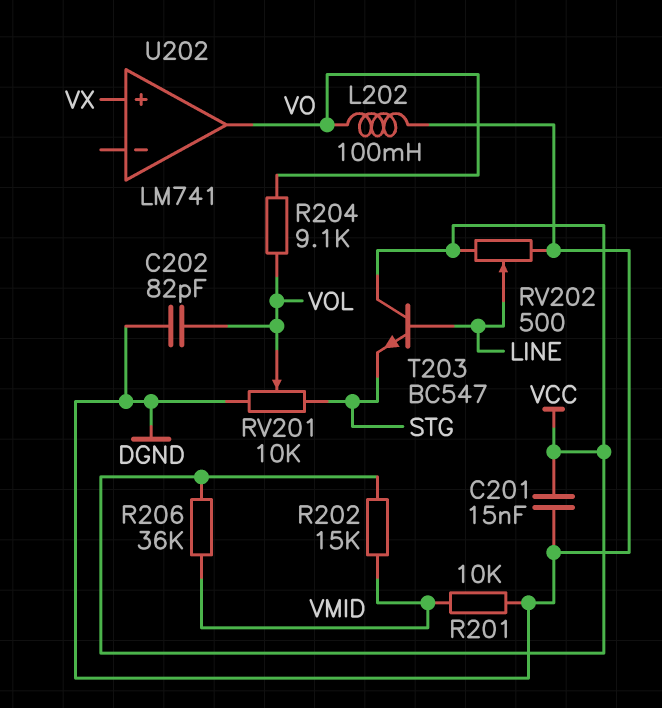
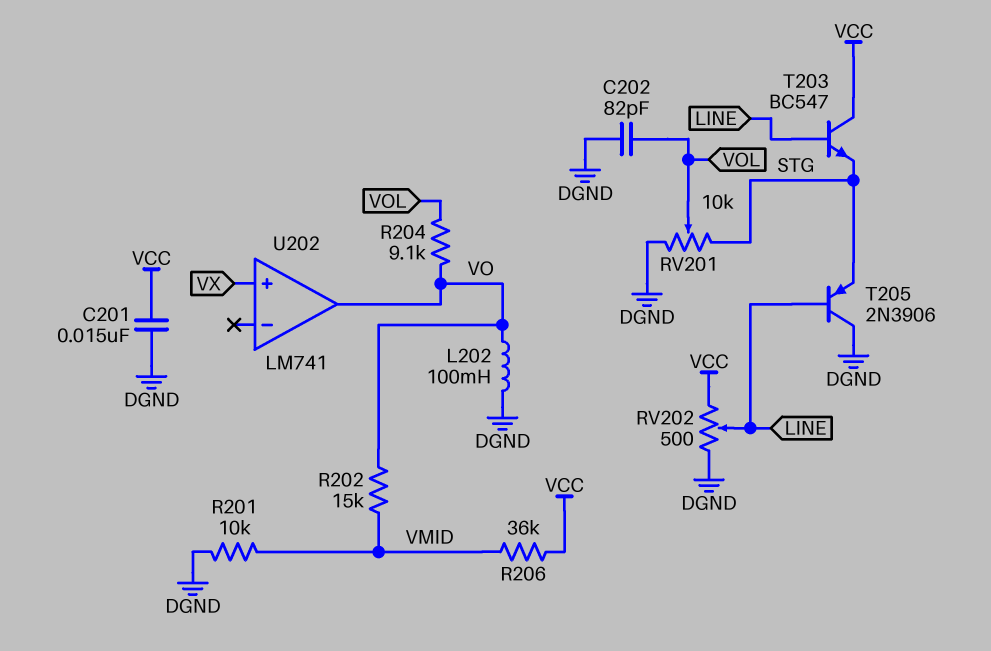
R202: 15k (VCC, VMID) -> 15k (VMID, VO)
T205: none -> PNP 2N3906 (B LINE, C DGND, E STG)

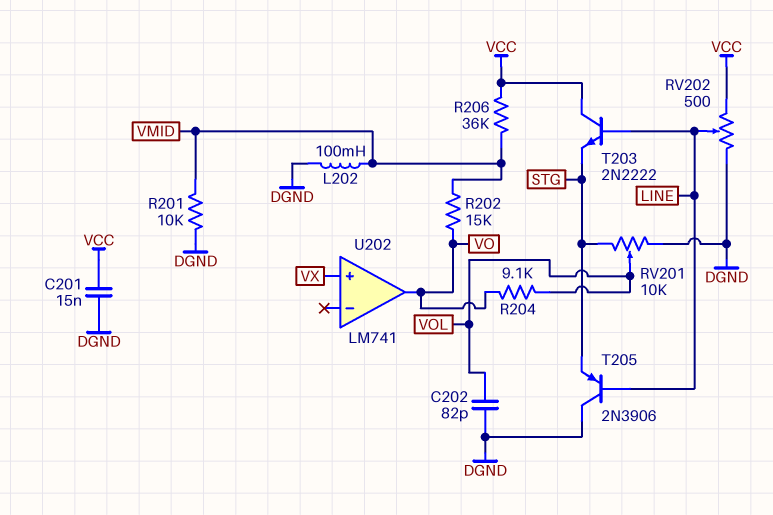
L202: 100mH (DGND, VO) -> 100mH (DGND, VMID)
T203: NPN BC547 (B LINE, C VCC, E STG) -> NPN 2N2222 (B LINE, C VCC, E STG)

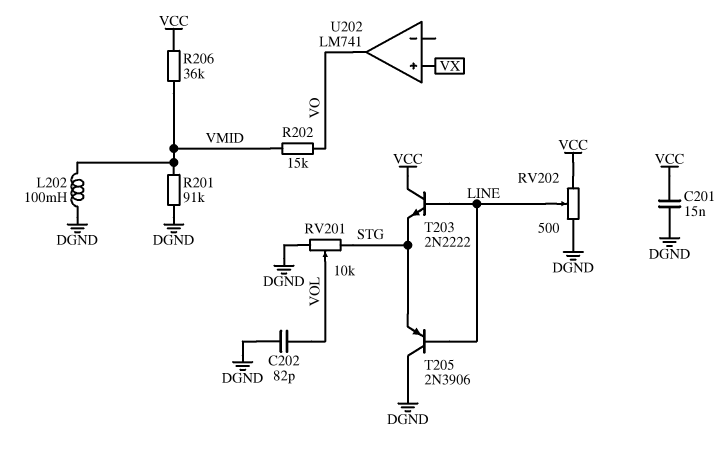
R201: 10k (DGND, VMID) -> 91k (DGND, VMID)
R204: 9.1k (VO, VOL) -> none

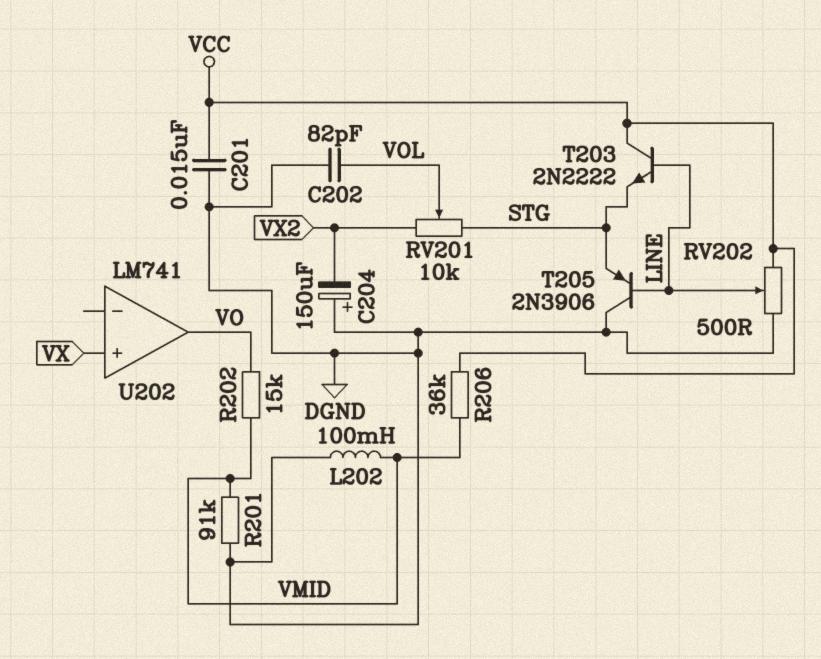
C204: none -> 150uF (plus DGND, minus VX2)
RV201: 10k (DGND, STG, wiper VOL) -> 10k (STG, VX2, wiper VOL)

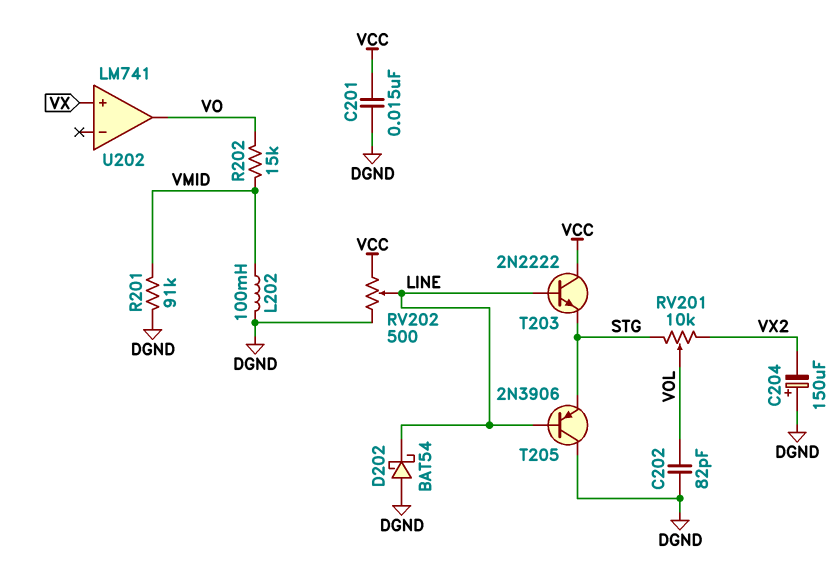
D202: none -> schottky BAT54 (A DGND, K LINE)
R206: 36k (VCC, VMID) -> none

